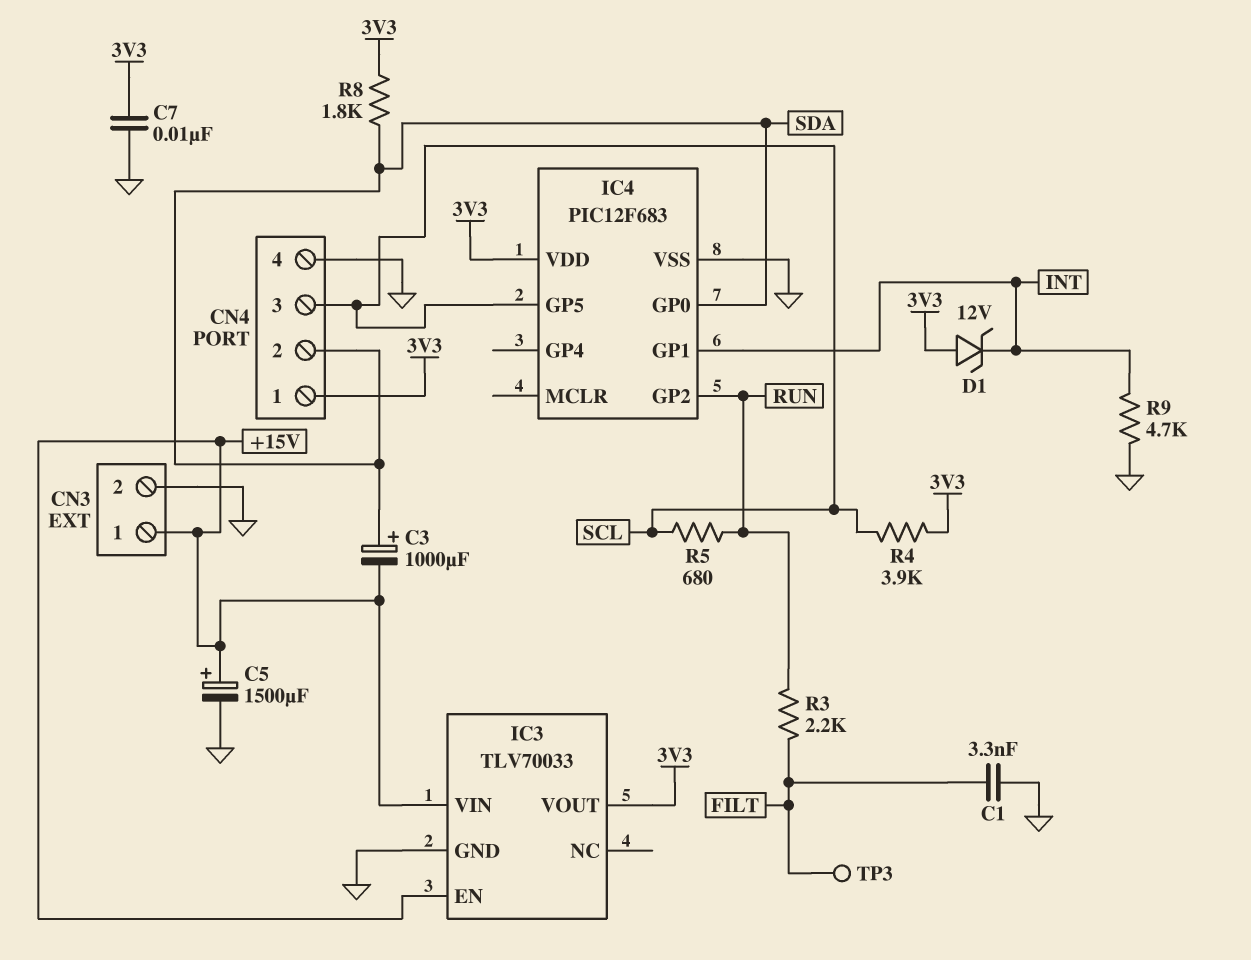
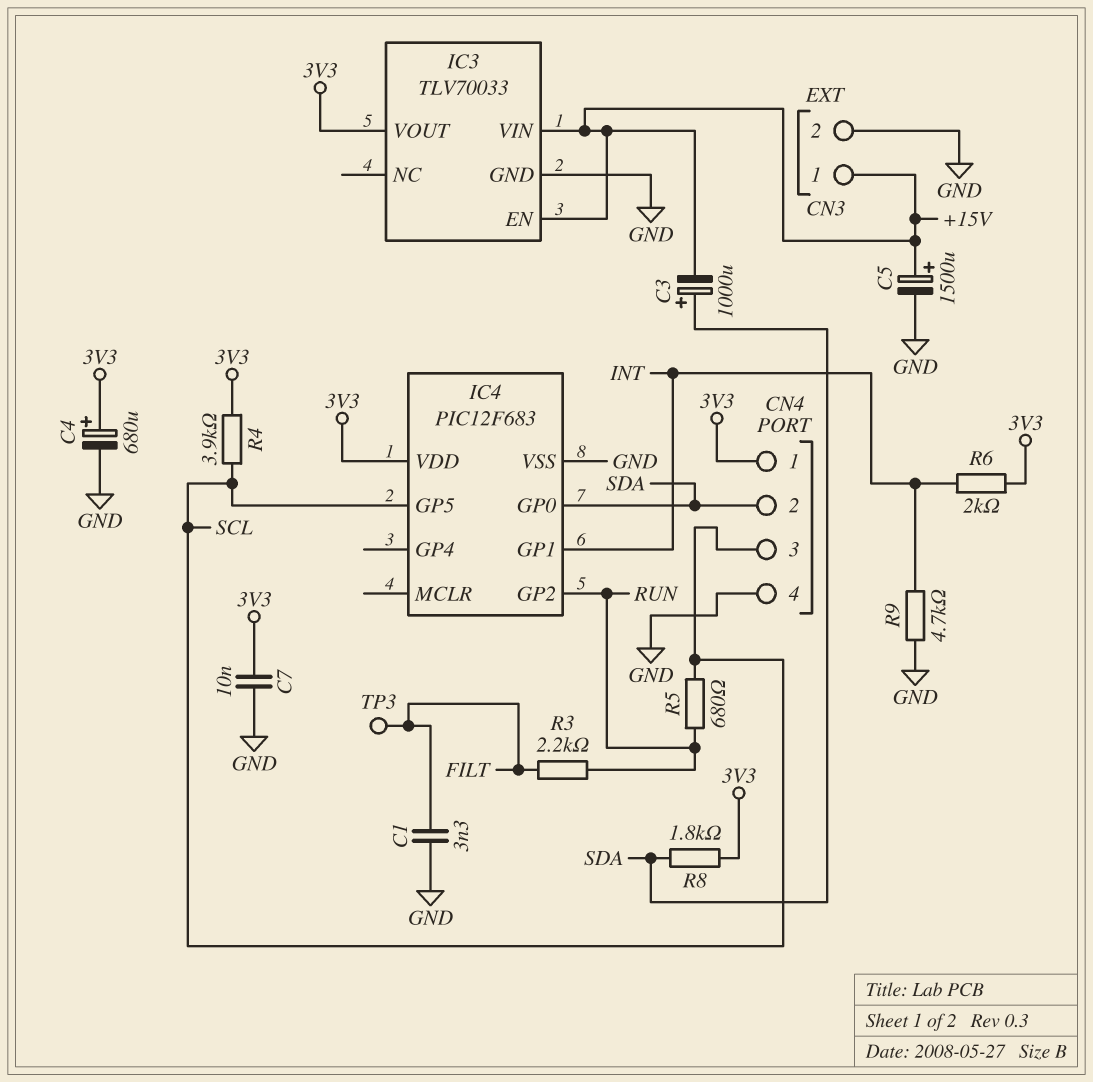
C4: none -> 680uF (plus 3V3, minus GND)
D1: zener 12V (A 3V3, K INT) -> none
R6: none -> 2k (3V3, INT)

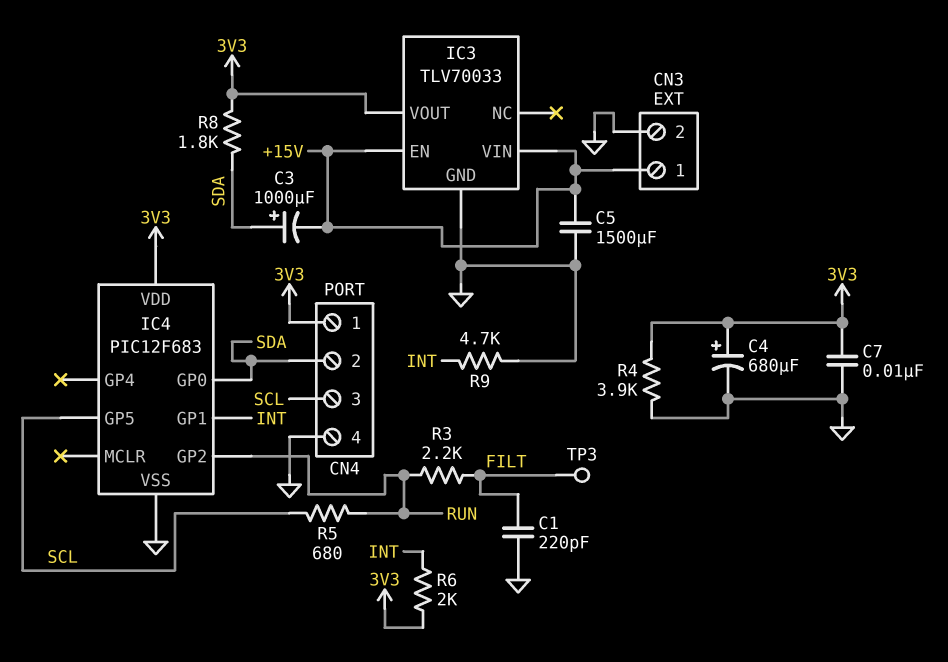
C1: 3.3nF (FILT, GND) -> 220pF (FILT, GND)
C5: 1500uF (plus +15V, minus GND) -> 1500uF (+15V, GND)
R4: 3.9k (3V3, SCL) -> 3.9k (3V3, GND)

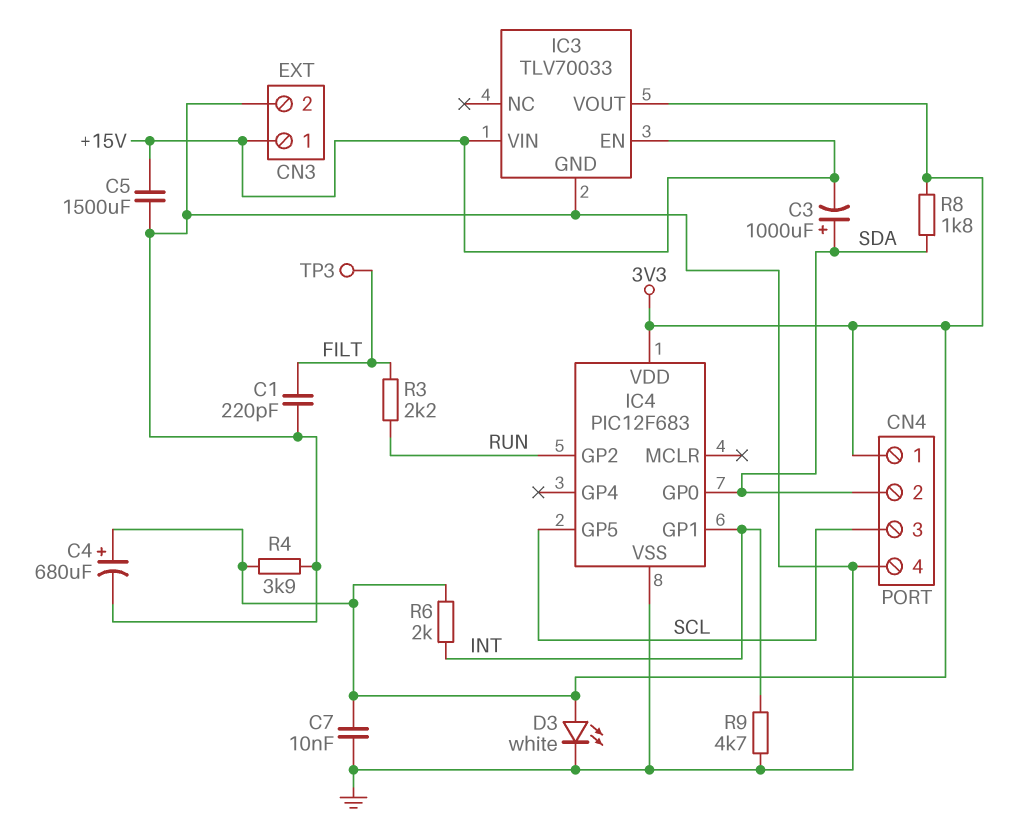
D3: none -> LED white (A 3V3, K GND)
R5: 680 (RUN, SCL) -> none

